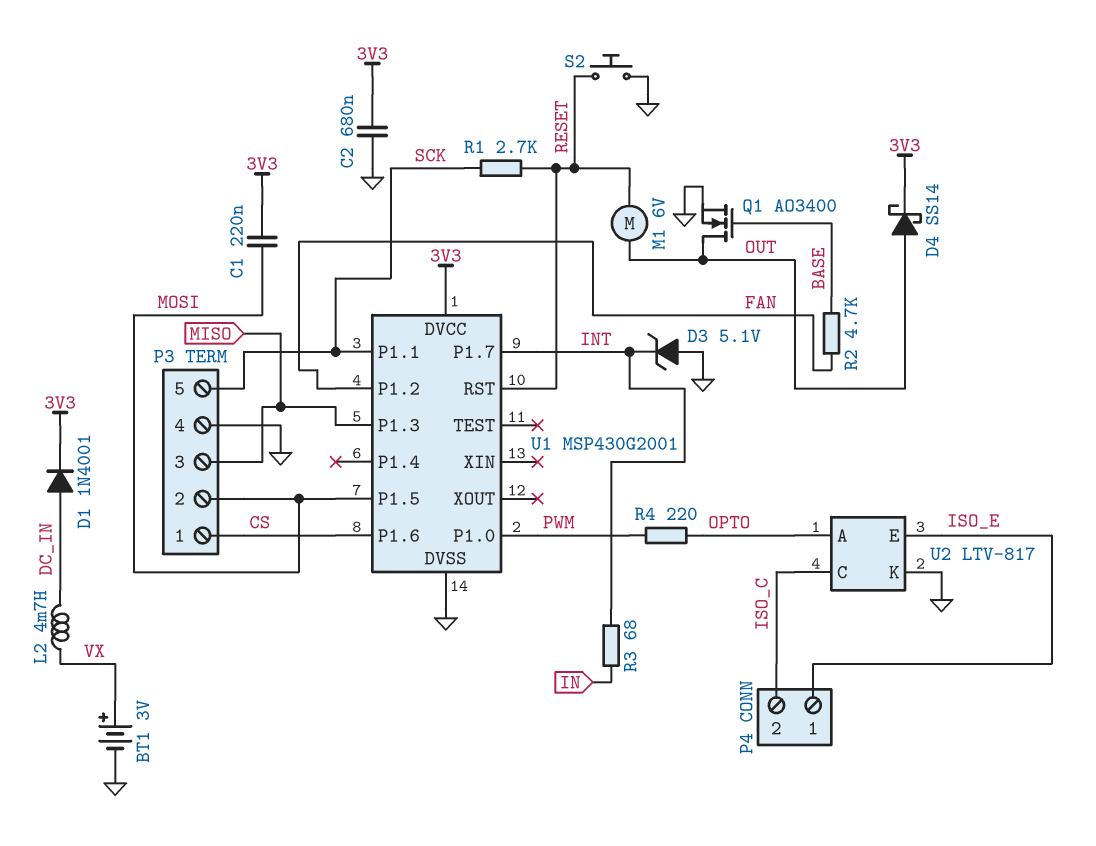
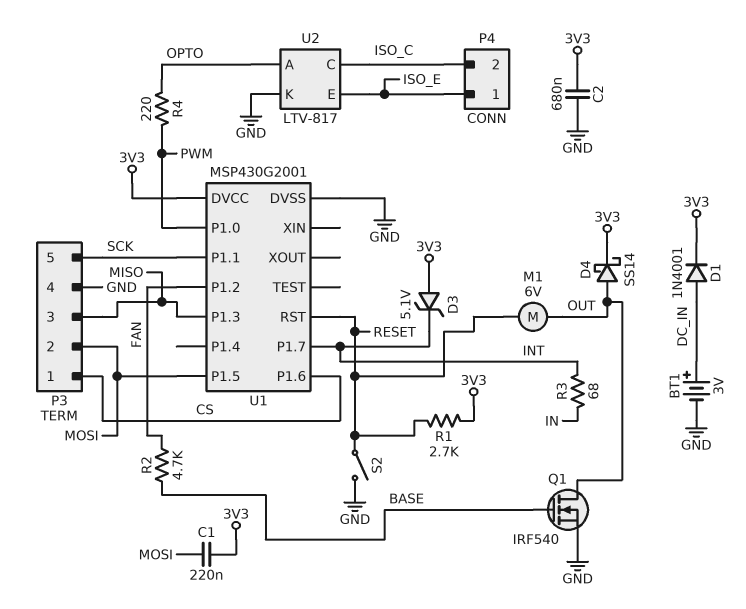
BT1: 3V (plus VX, minus GND) -> 3V (plus DC_IN, minus GND)
D3: zener 5.1V (A GND, K INT) -> zener 5.1V (A 3V3, K INT)
L2: 4.7mH (DC_IN, VX) -> none
Q1: NMOS AO3400 (G BASE, D OUT, S GND) -> NMOS IRF540 (G BASE, D OUT, S GND)
R1: 2.7k (RESET, SCK) -> 2.7k (3V3, RESET)
S2: button (GND, RESET) -> switch (GND, RESET)

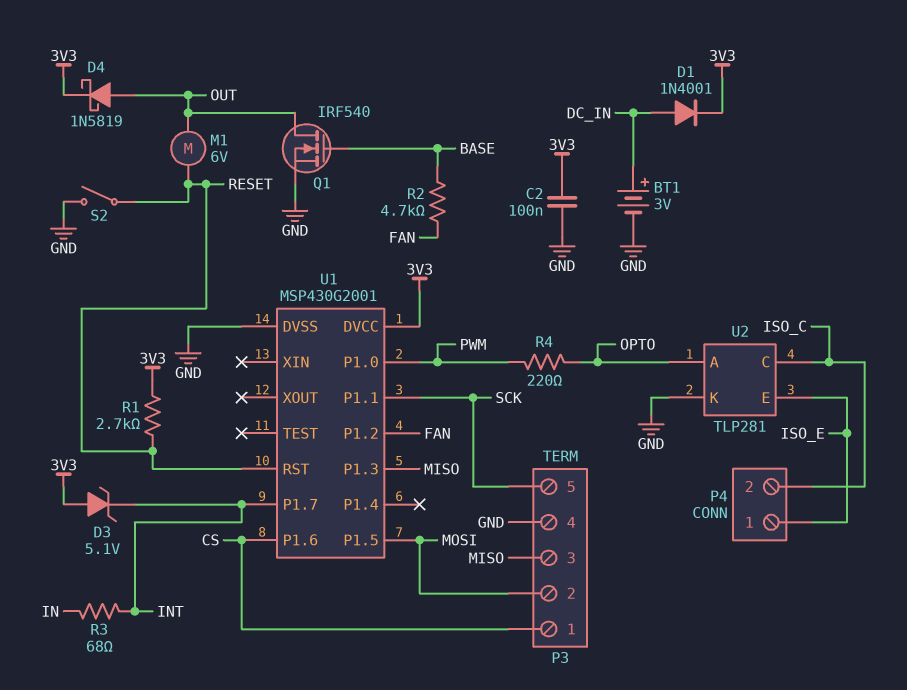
C1: 220nF (3V3, MOSI) -> none
C2: 680nF (3V3, GND) -> 100nF (3V3, GND)
D4: schottky SS14 (A OUT, K 3V3) -> schottky 1N5819 (A OUT, K 3V3)
U2: LTV-817 -> TLP281

